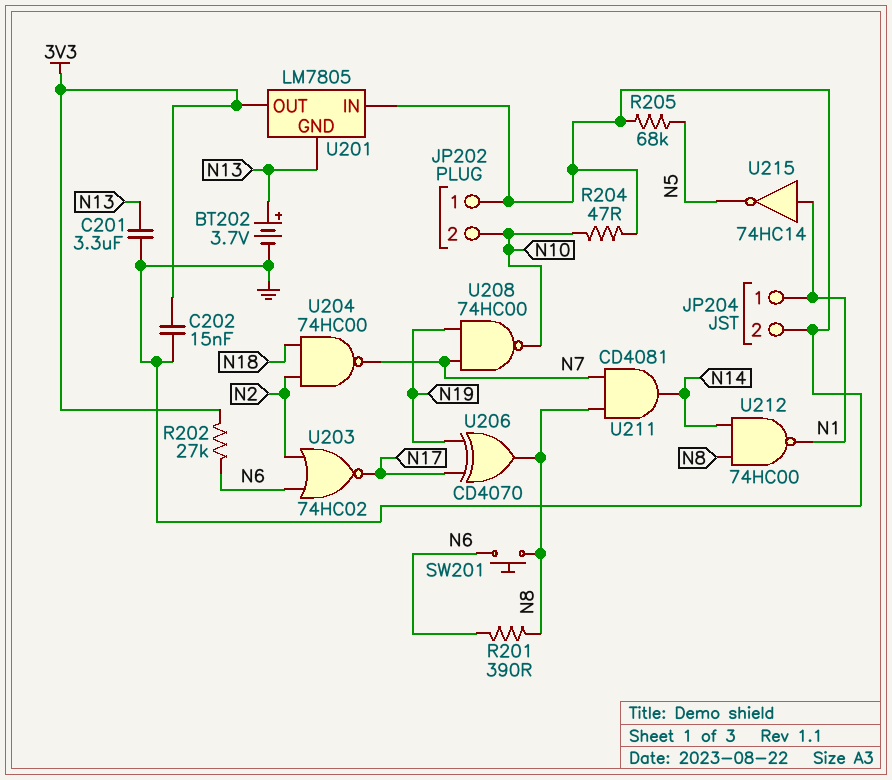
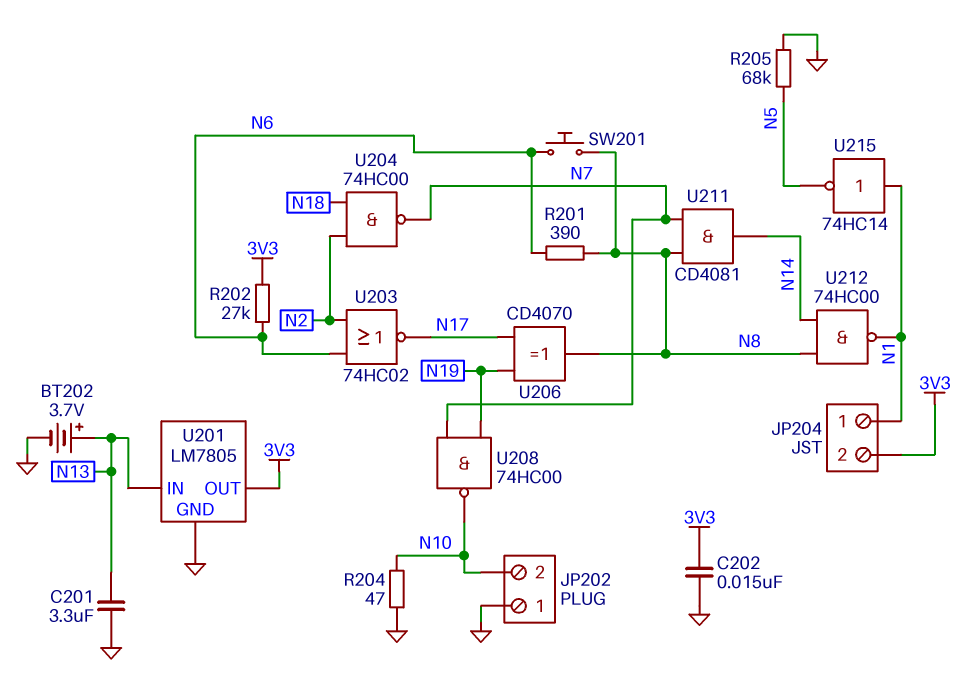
JP204 pin 2: GND -> 3V3
U201 pin GND: N13 -> GND
U201 pin IN: GND -> N13

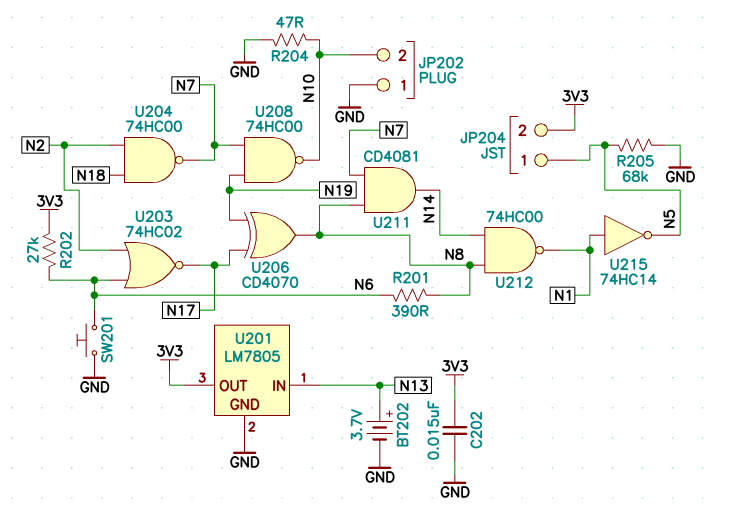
C201: 3.3uF (GND, N13) -> none
JP204 pin 1: N1 -> N5
SW201: button (N6, N8) -> button (GND, N6)

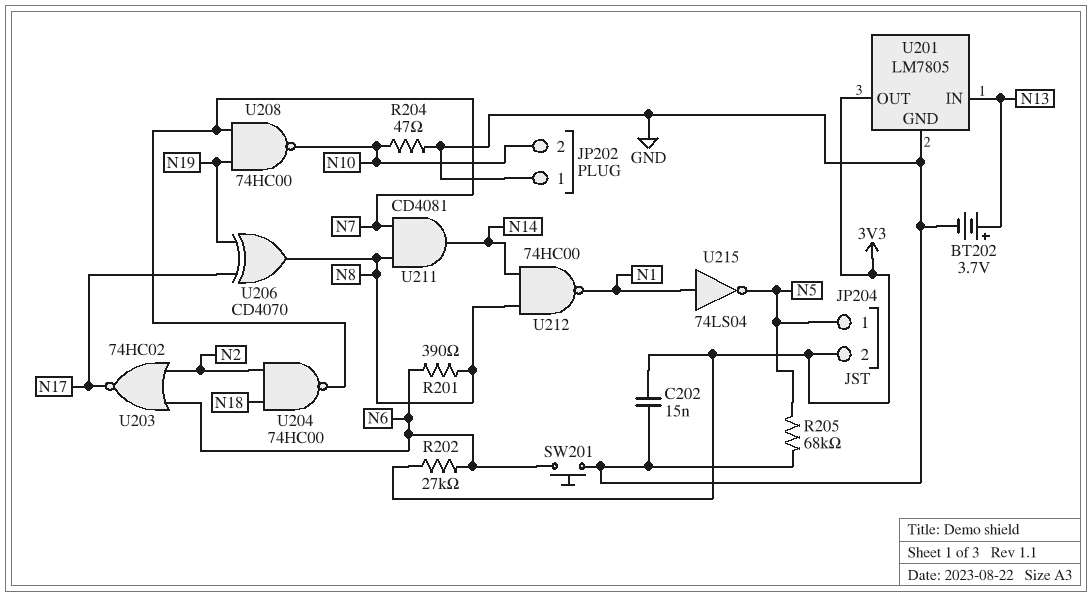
U215: NOT 74HC14 (in N1, out N5) -> NOT 74LS04 (in N1, out N5)

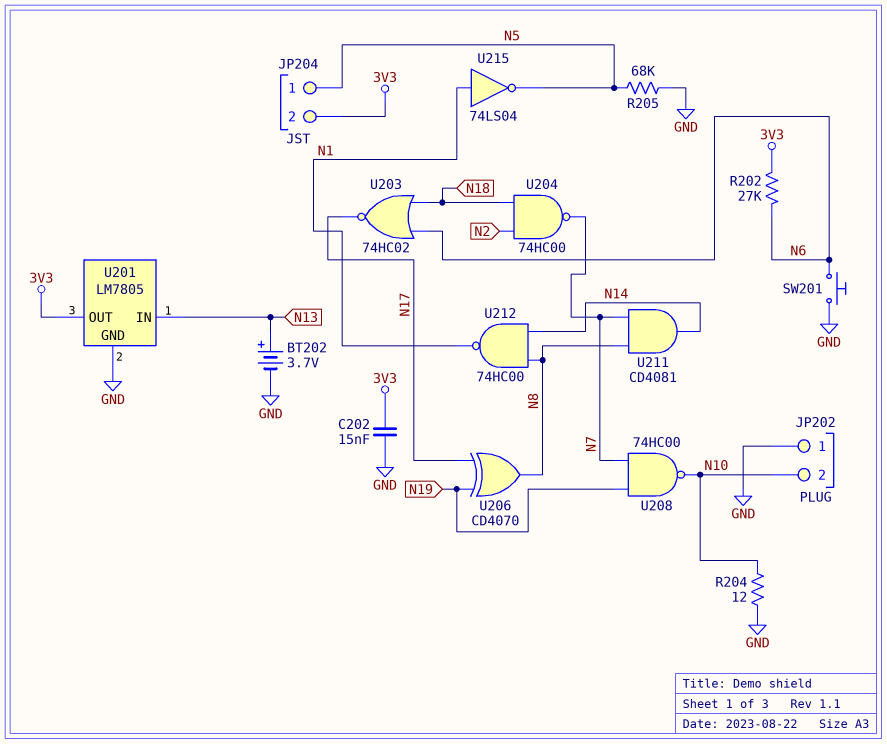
R201: 390 (N6, N8) -> none
R204: 47 (GND, N10) -> 12 (GND, N10)
U203: NOR 74HC02 (in N2, in N6, out N17) -> NOR 74HC02 (in N6, in N18, out N17)

